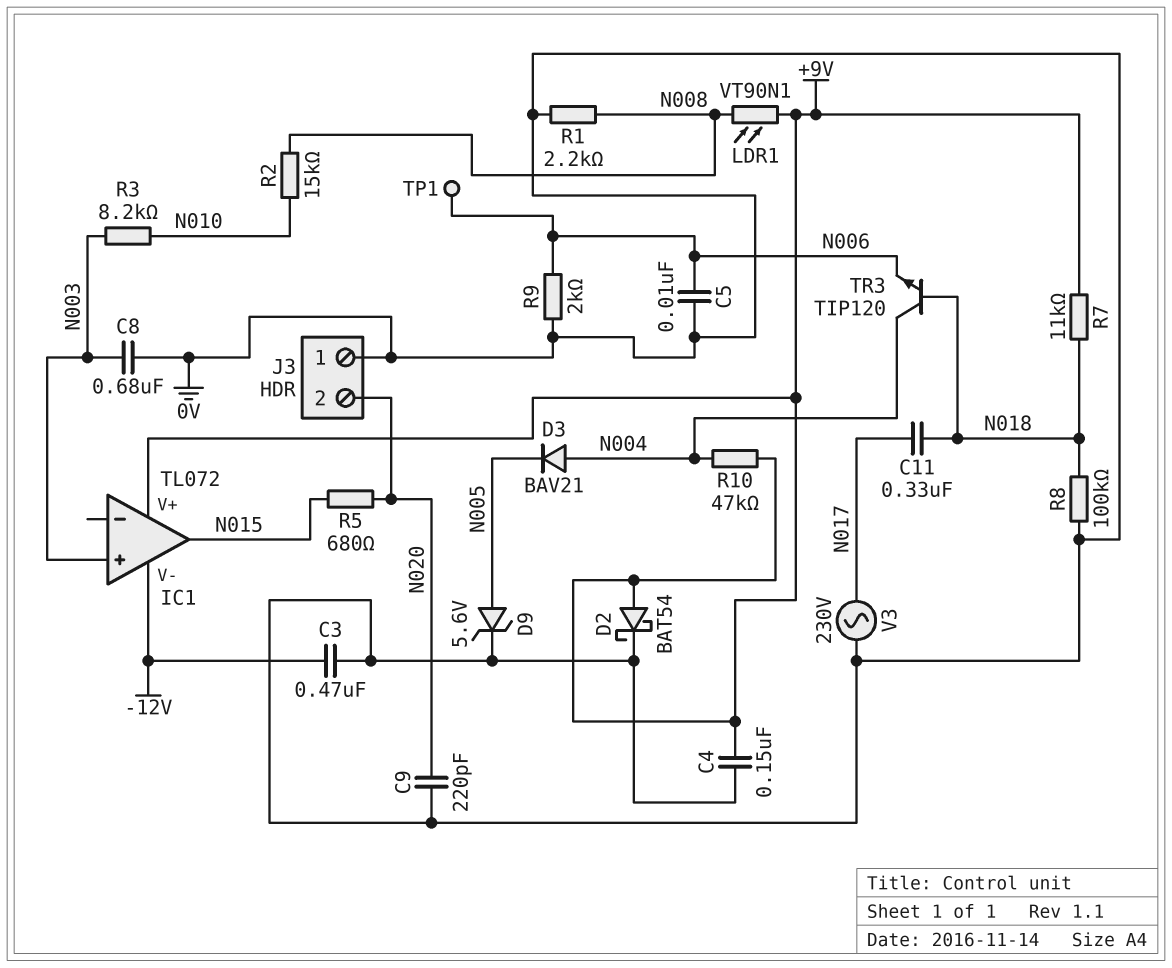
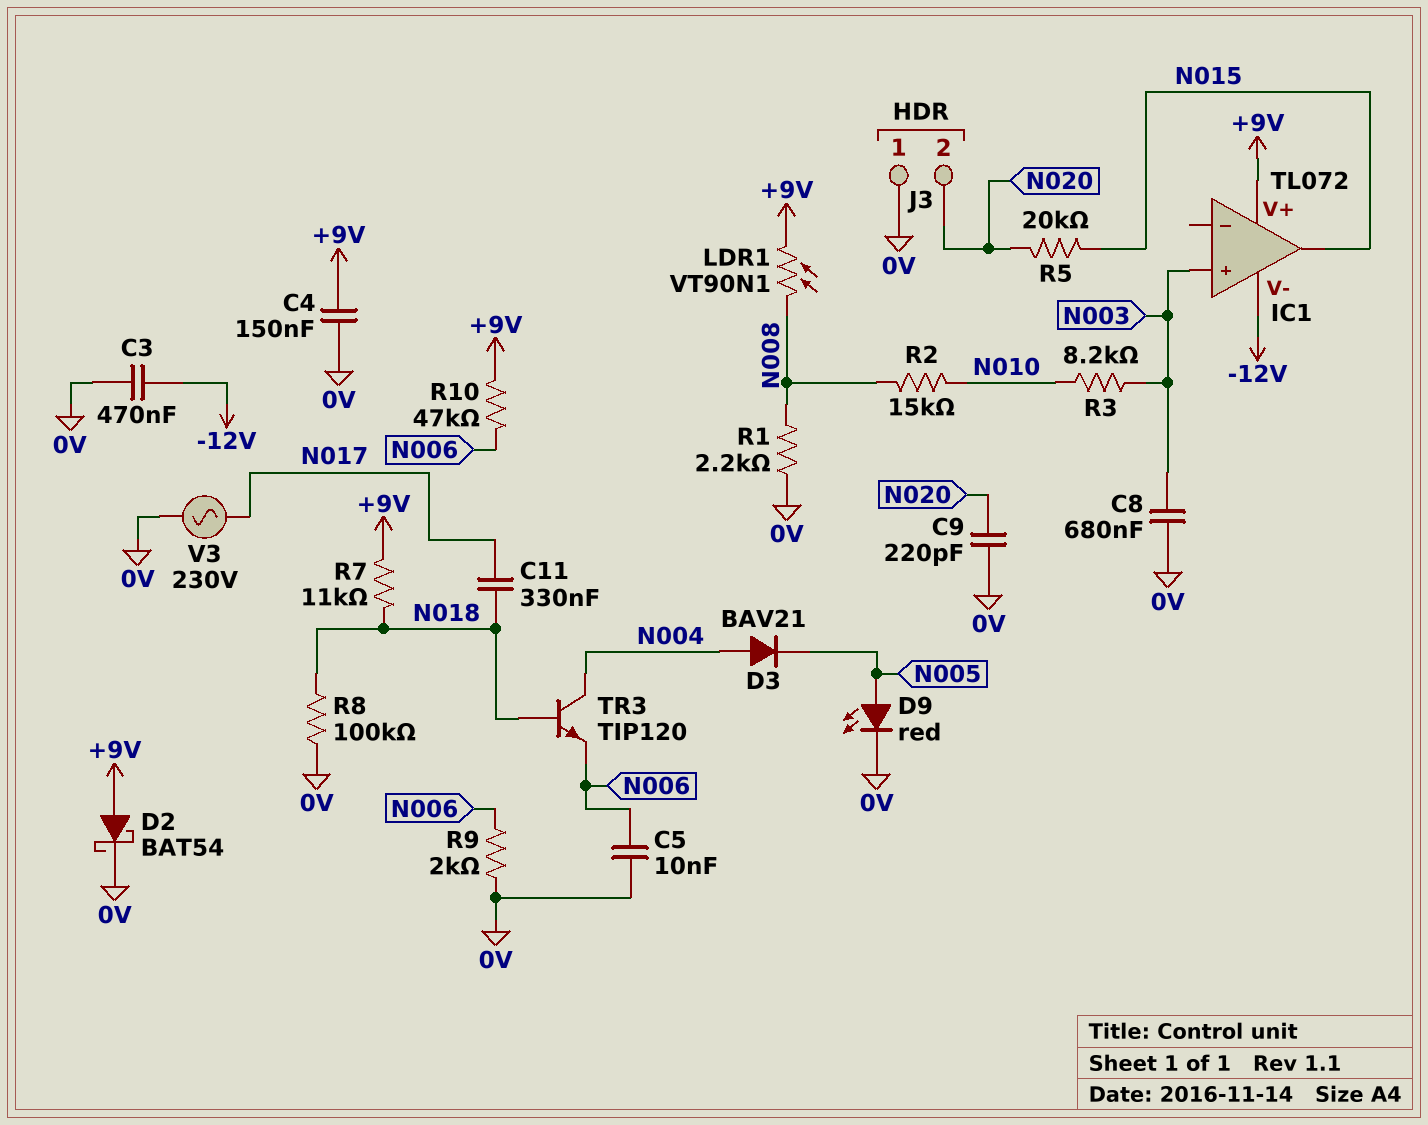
D9: zener 5.6V (A N005, K 0V) -> LED red (A N005, K 0V)
R5: 680 (N015, N020) -> 20k (N015, N020)
R10: 47k (+9V, N004) -> 47k (+9V, N006)
TP1: test point (N006) -> none

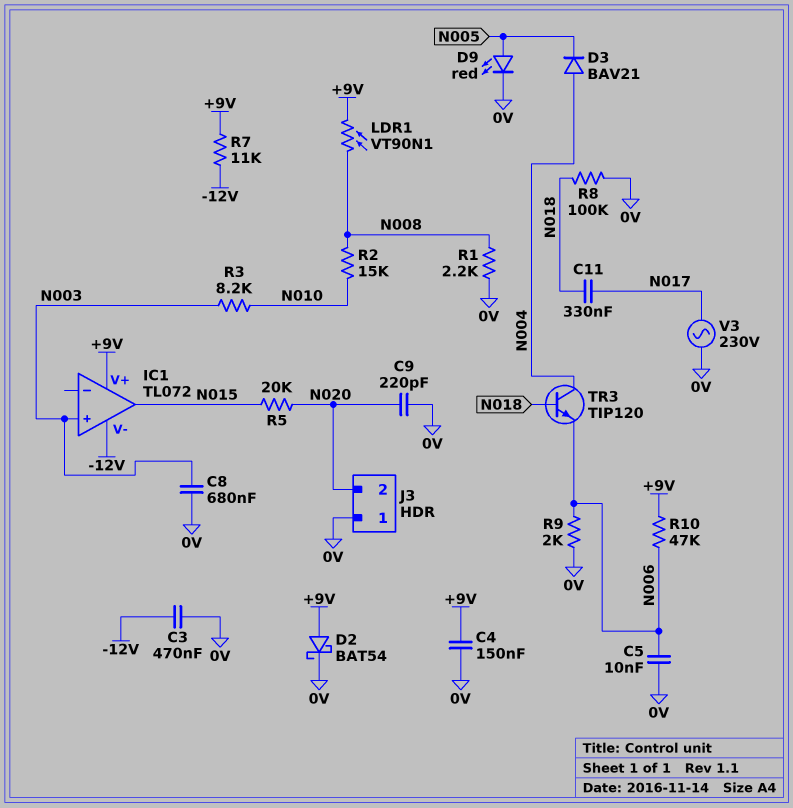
R7: 11k (+9V, N018) -> 11k (+9V, -12V)

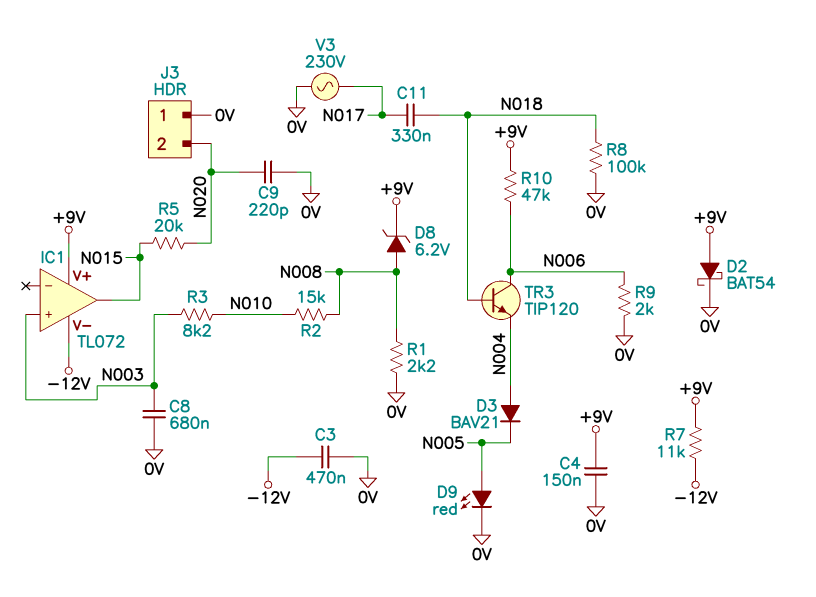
C5: 10nF (0V, N006) -> none
D8: none -> zener 6.2V (A N008, K +9V)
LDR1: VT90N1 (+9V, N008) -> none
TR3: NPN TIP120 (B N018, C N004, E N006) -> NPN TIP120 (B N018, C N006, E N004)

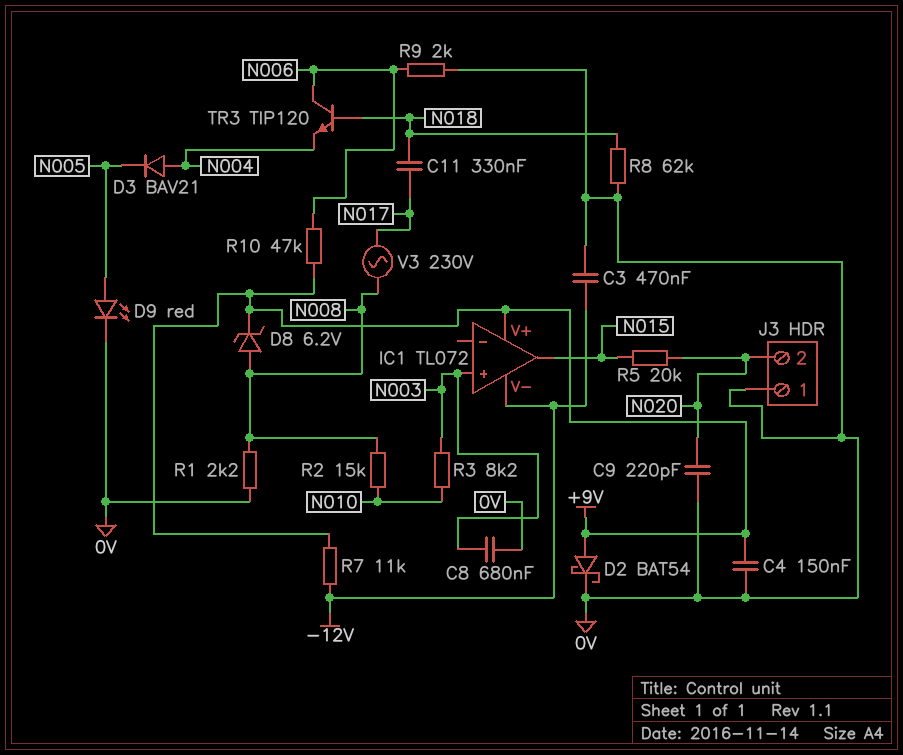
R8: 100k (0V, N018) -> 62k (0V, N018)
V3: AC 230V (0V, N017) -> AC 230V (N008, N017)

